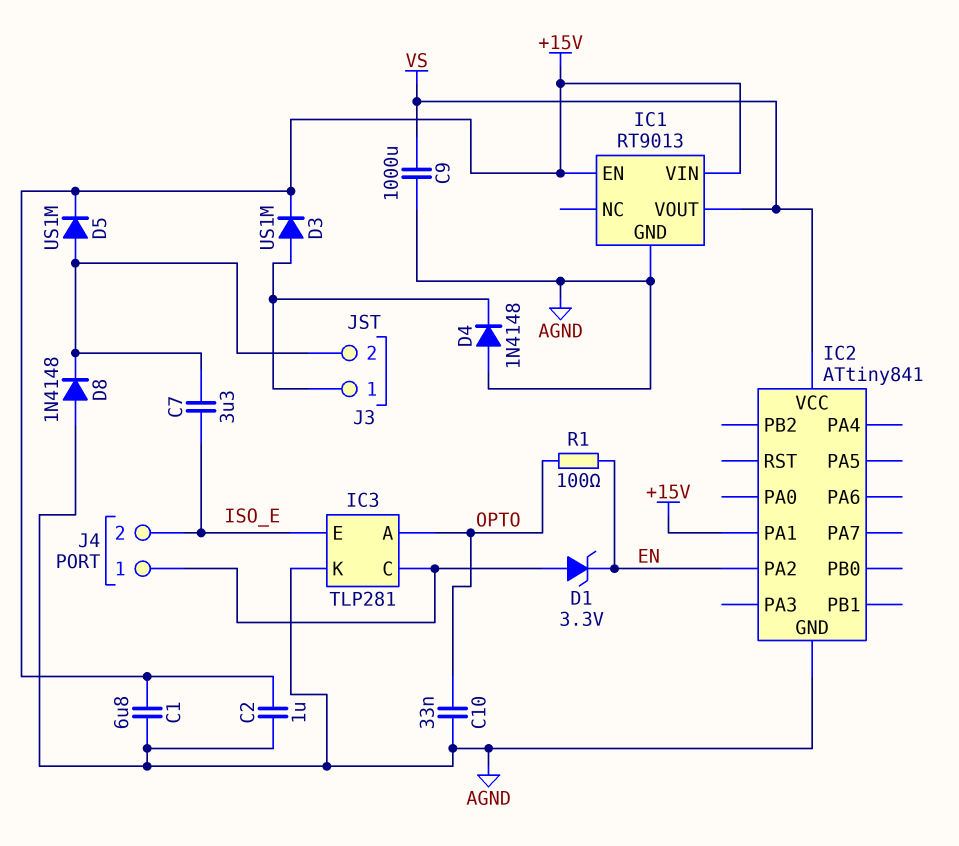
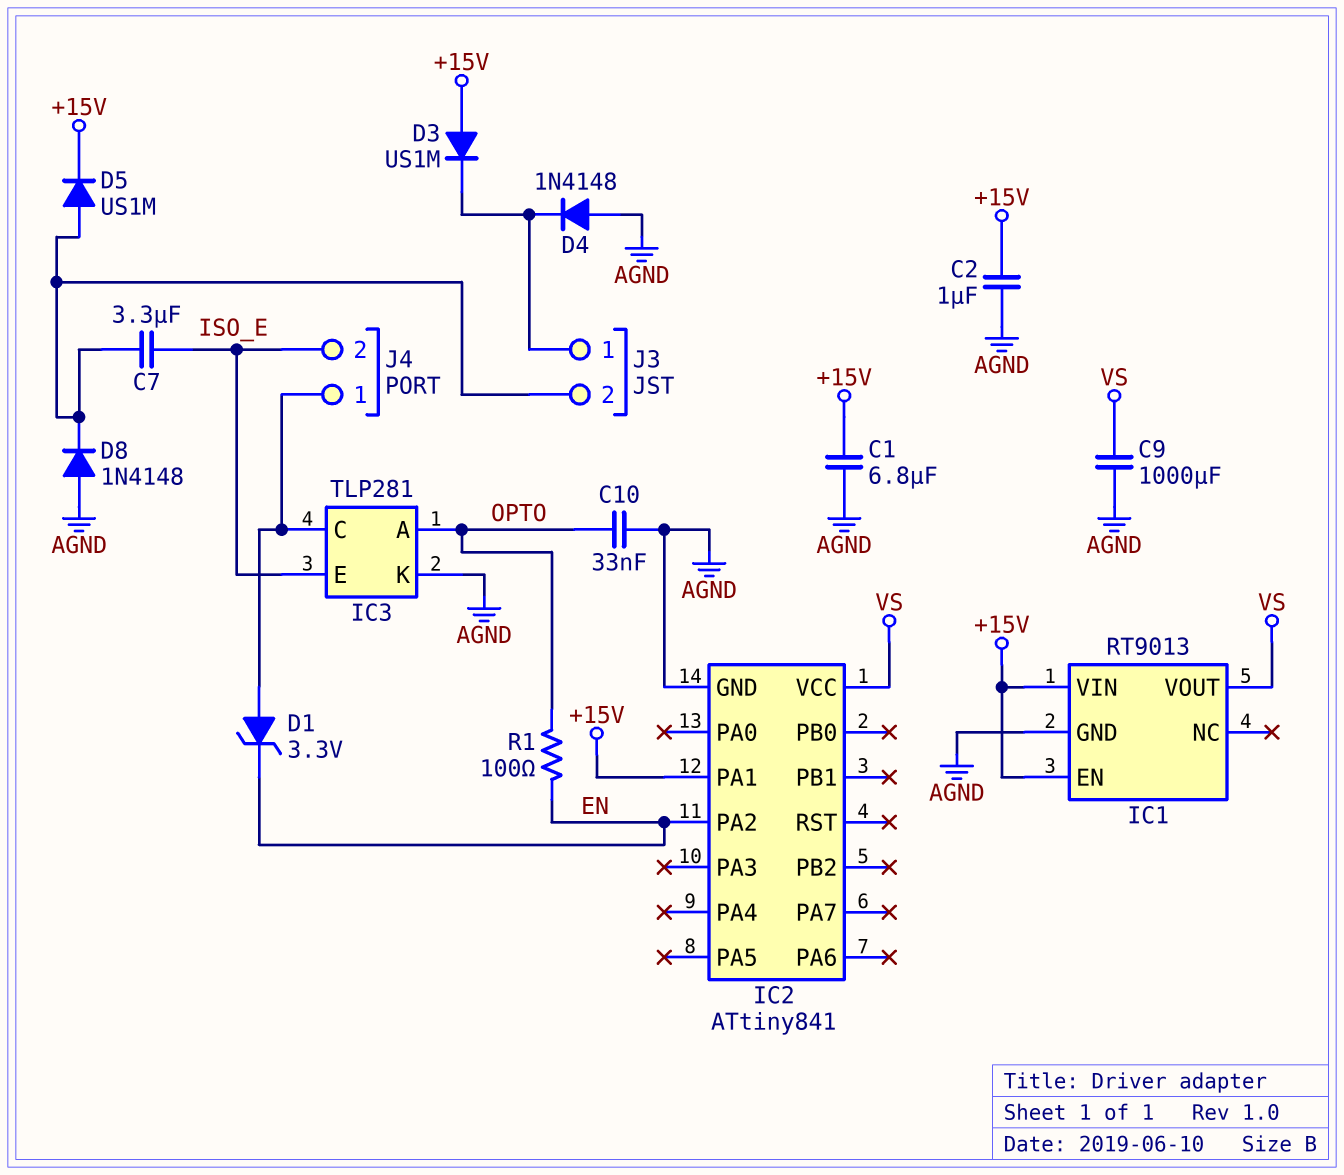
D3: diode US1M (A J3/1, K +15V) -> diode US1M (A +15V, K J3/1)

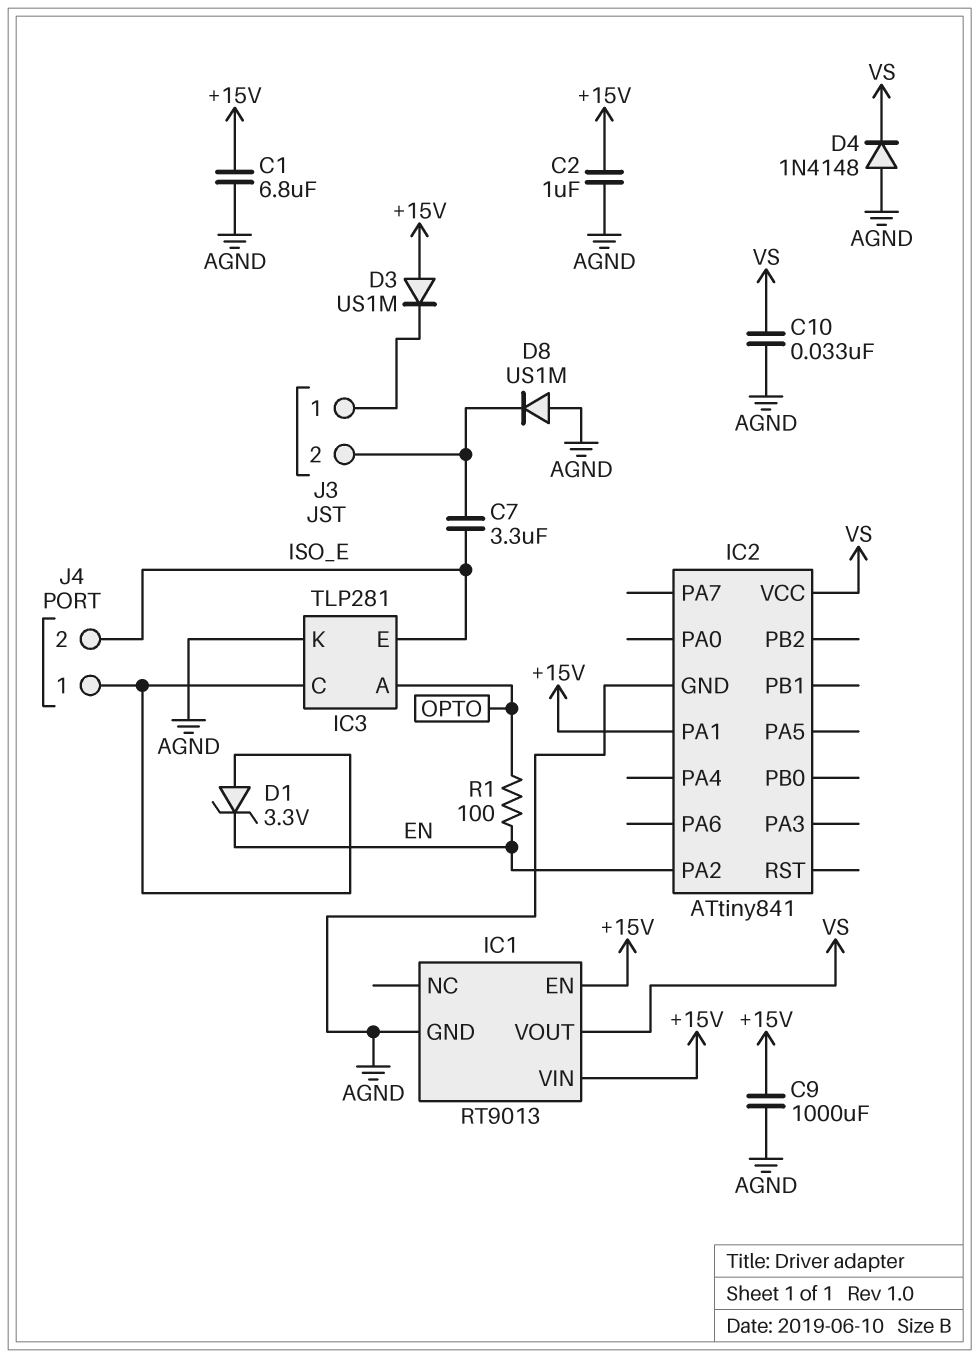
C9: 1000uF (AGND, VS) -> 1000uF (+15V, AGND)
C10: 33nF (AGND, OPTO) -> 33nF (AGND, VS)
D4: diode 1N4148 (A AGND, K J3/1) -> diode 1N4148 (A AGND, K VS)
D5: diode US1M (A J3/2, K +15V) -> none
D8: diode 1N4148 (A AGND, K J3/2) -> diode US1M (A AGND, K J3/2)

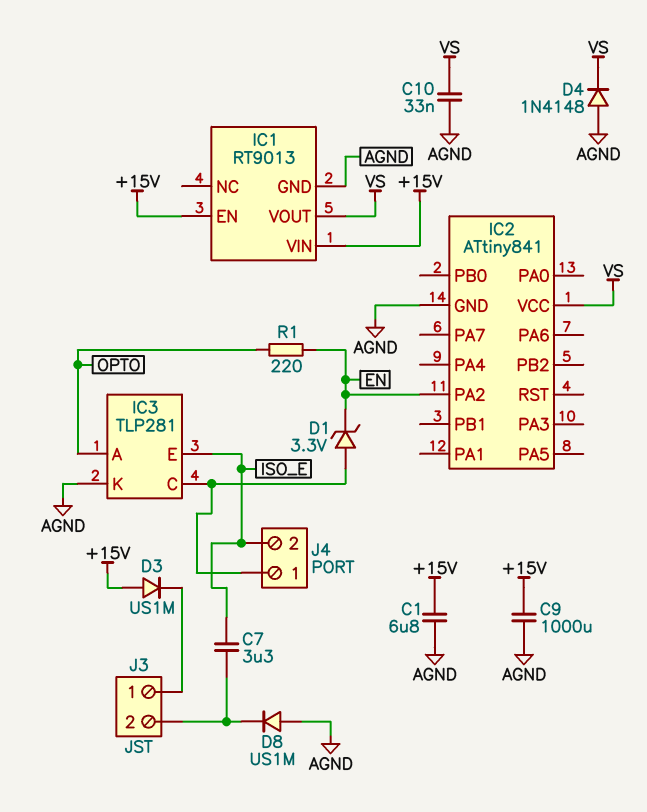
C2: 1uF (+15V, AGND) -> none
IC2 pin PA1: +15V -> none
R1: 100 (EN, OPTO) -> 220 (EN, OPTO)

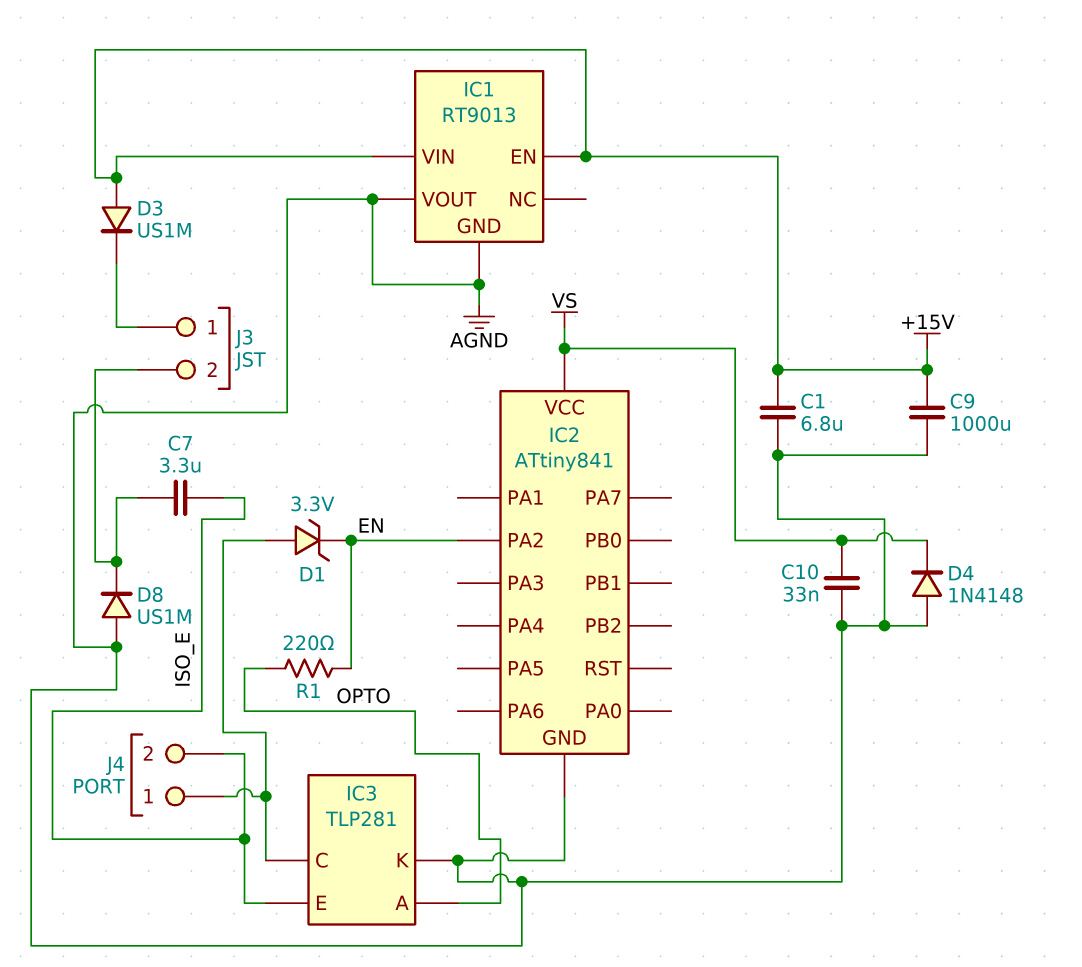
IC1 pin VOUT: VS -> AGND

